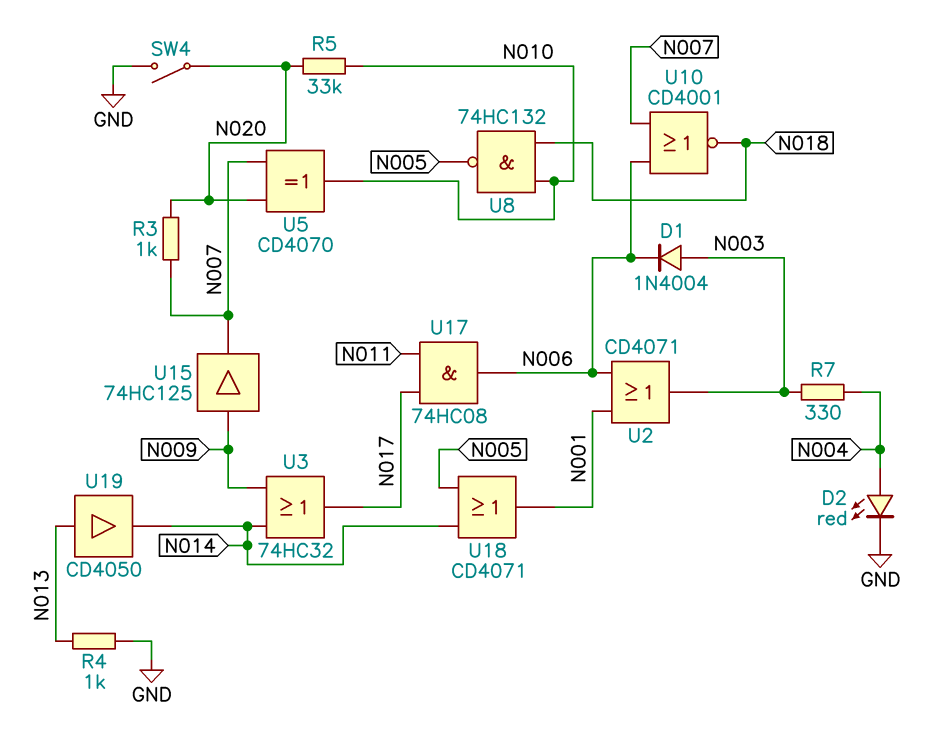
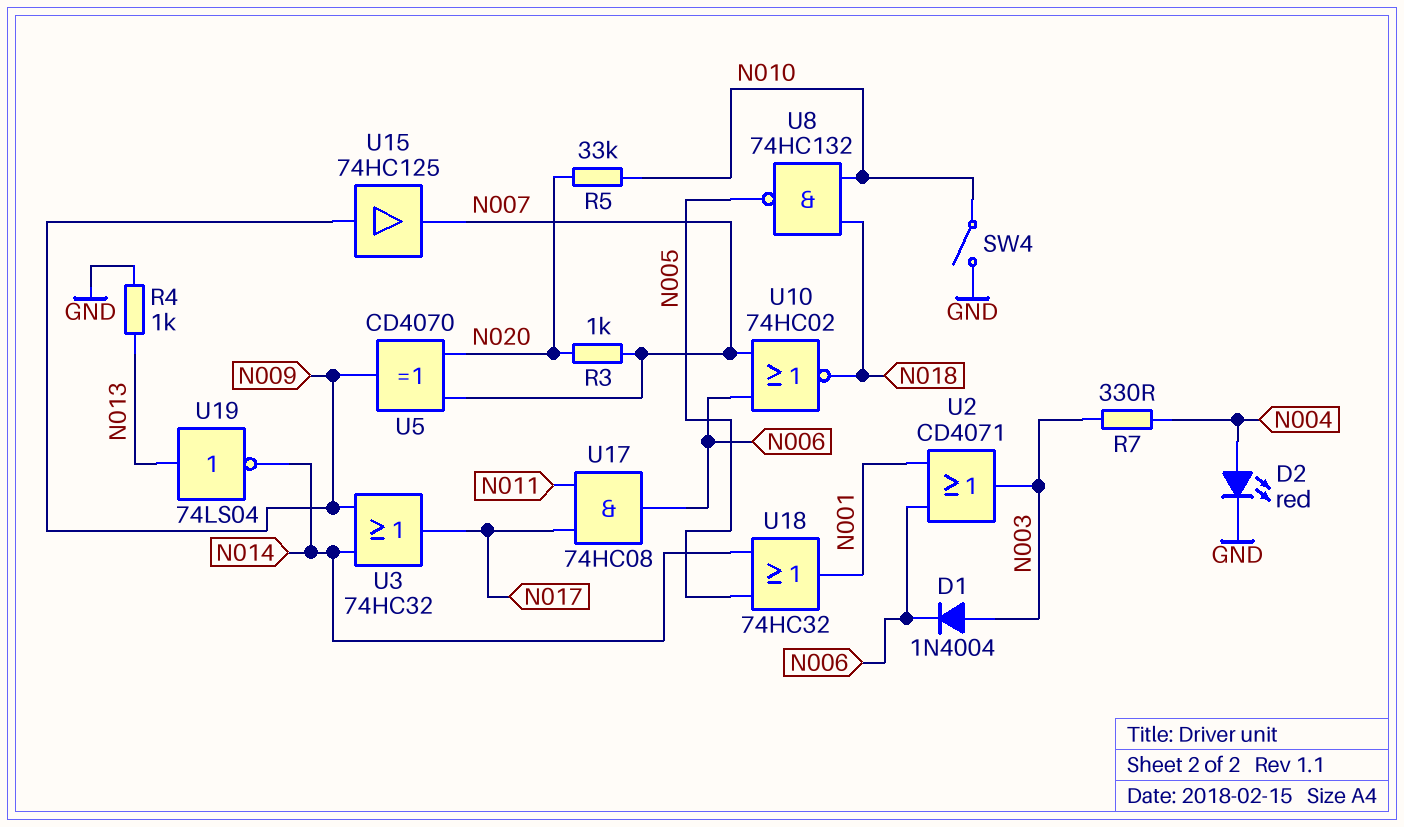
SW4: switch (GND, N020) -> switch (GND, N010)
U5: XOR CD4070 (in N007, in N020, out N010) -> XOR CD4070 (in N007, in N020, out N009)
U10: NOR CD4001 (in N006, in N007, out N018) -> NOR 74HC02 (in N006, in N007, out N018)
U18: OR CD4071 (in N005, in N014, out N001) -> OR 74HC32 (in N005, in N014, out N001)
U19: buffer CD4050 (in N013, out N014) -> NOT 74LS04 (in N013, out N014)

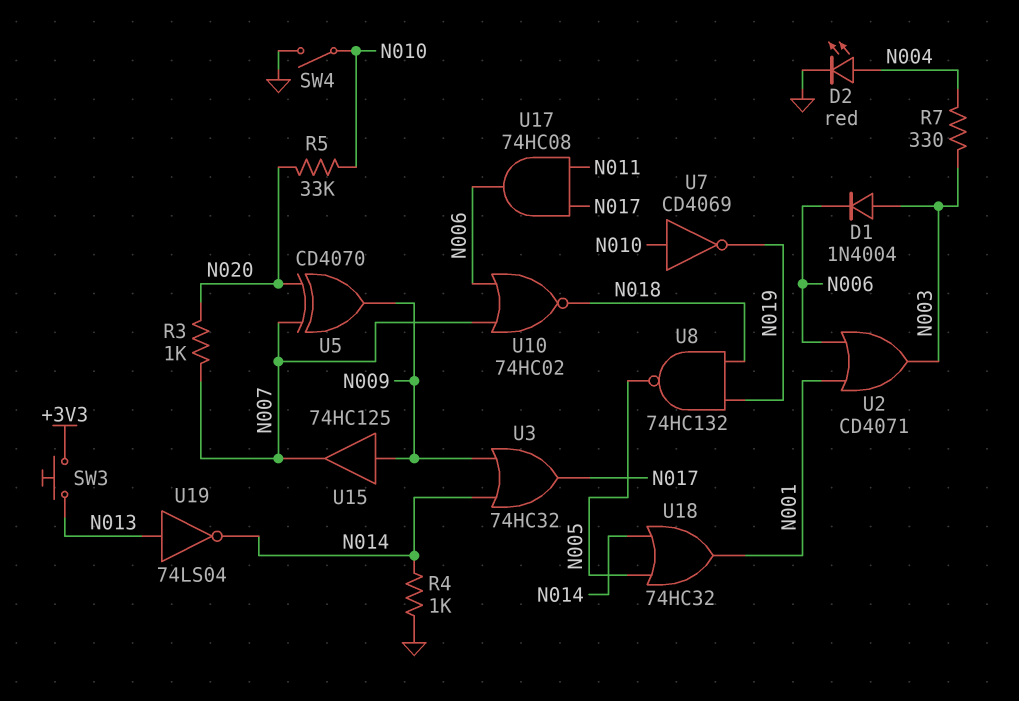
R4: 1k (GND, N013) -> 1k (GND, N014)
SW3: none -> button (+3V3, N013)
U7: none -> NOT CD4069 (in N010, out N019)
U8: NAND 74HC132 (in N010, in N018, out N005) -> NAND 74HC132 (in N018, in N019, out N005)

